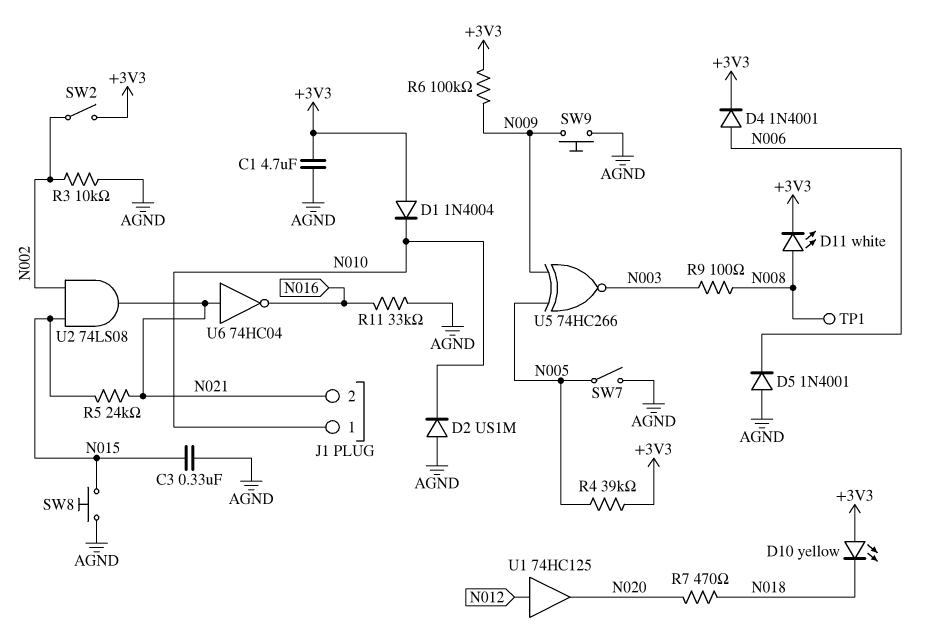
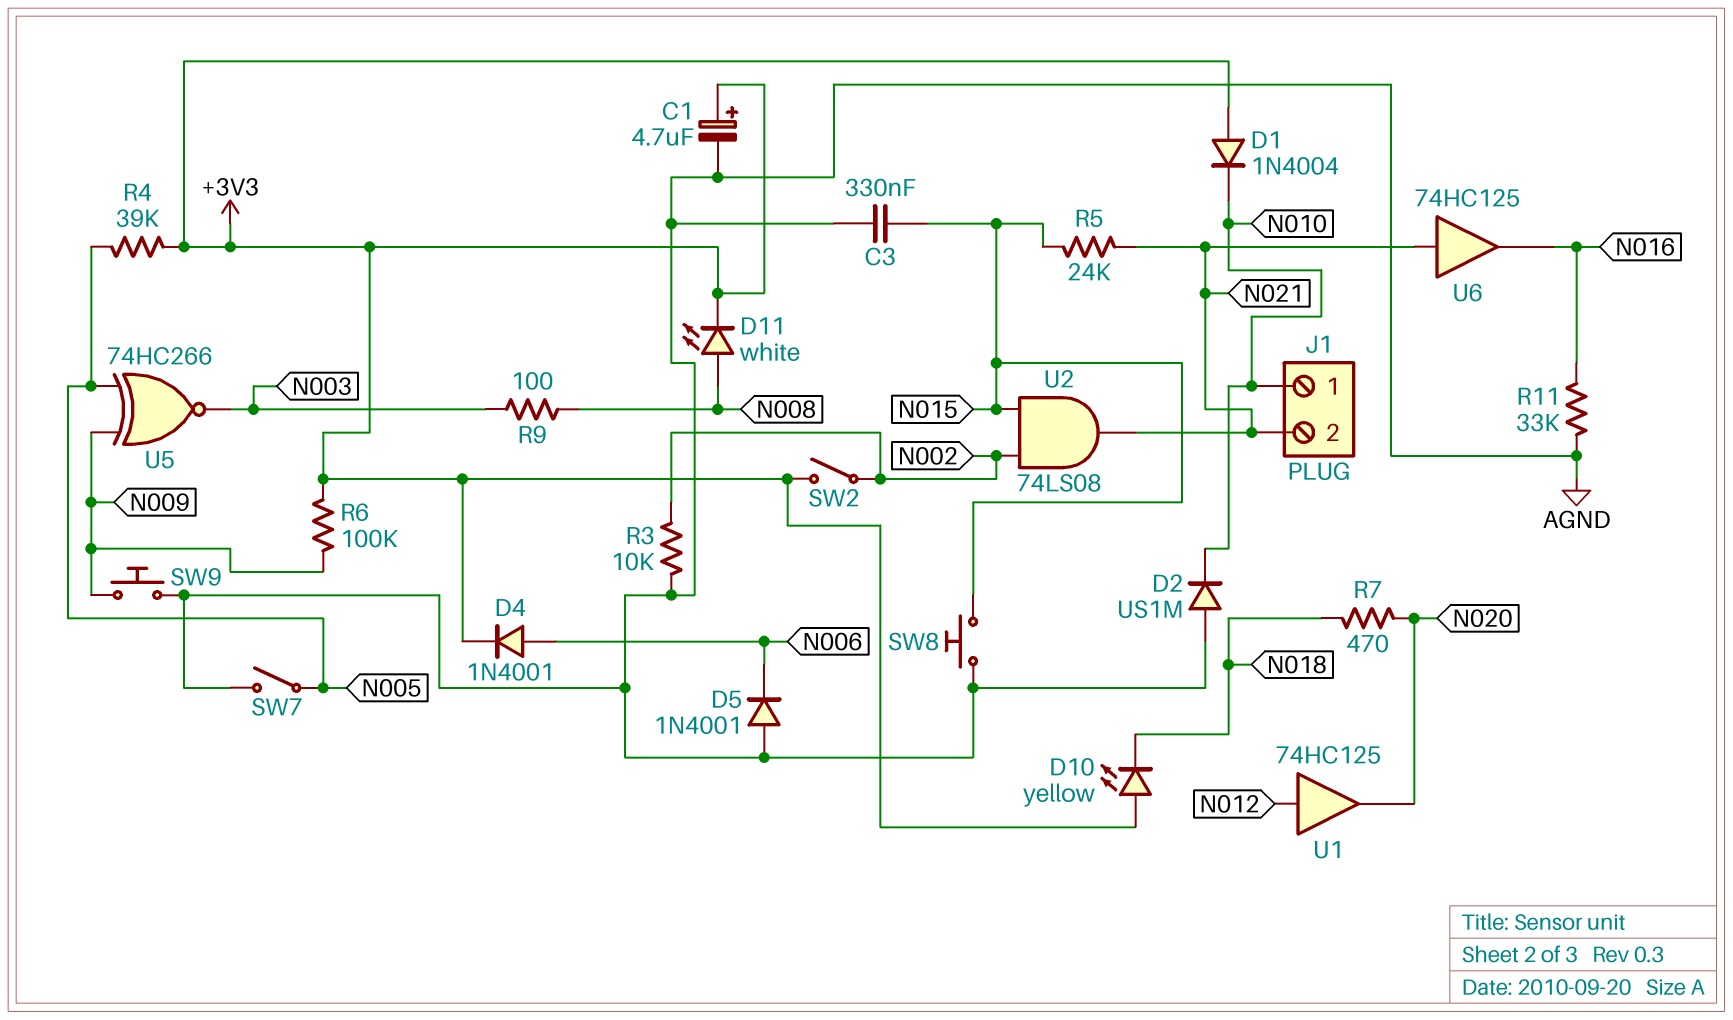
C1: 4.7uF (+3V3, AGND) -> 4.7uF (plus +3V3, minus AGND)
TP1: test point (N008) -> none
U6: NOT 74HC04 (in N021, out N016) -> buffer 74HC125 (in N021, out N016)

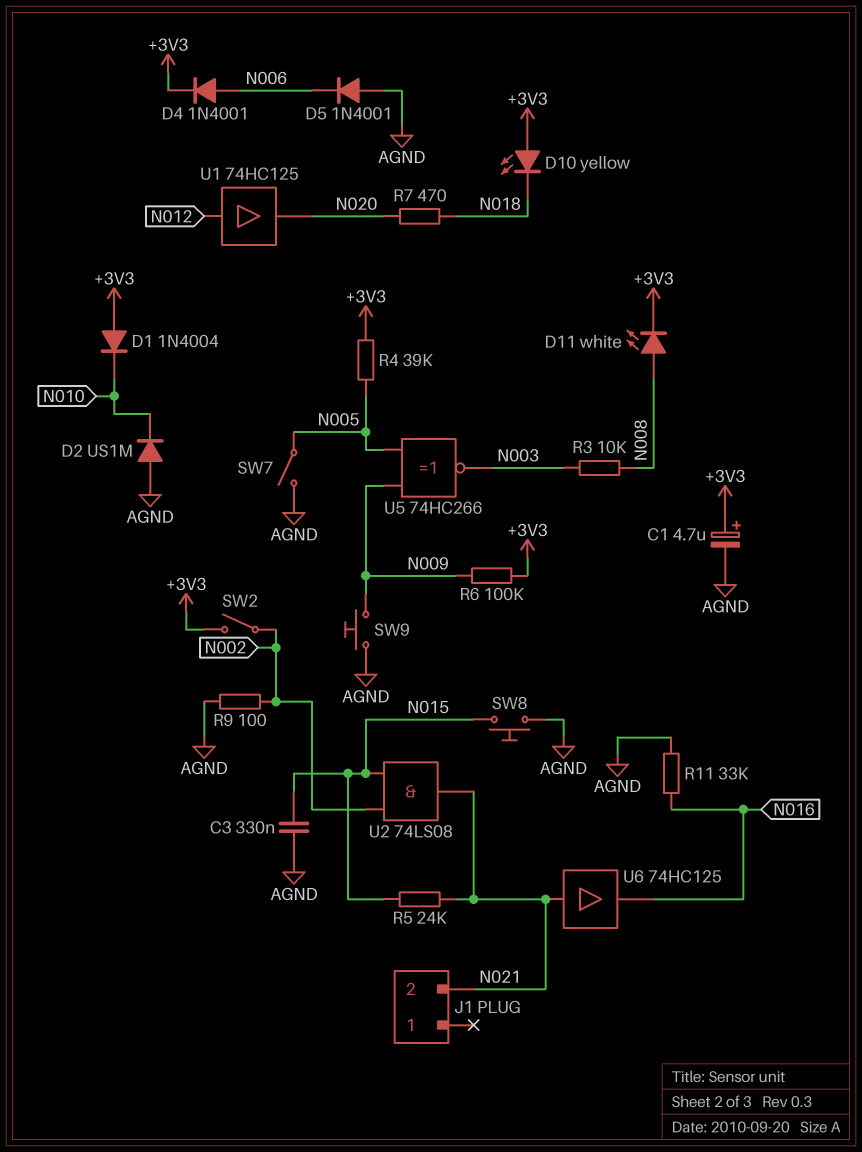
J1 pin 1: N010 -> none
R3: 10k (AGND, N002) -> 10k (N003, N008)
R9: 100 (N003, N008) -> 100 (AGND, N002)

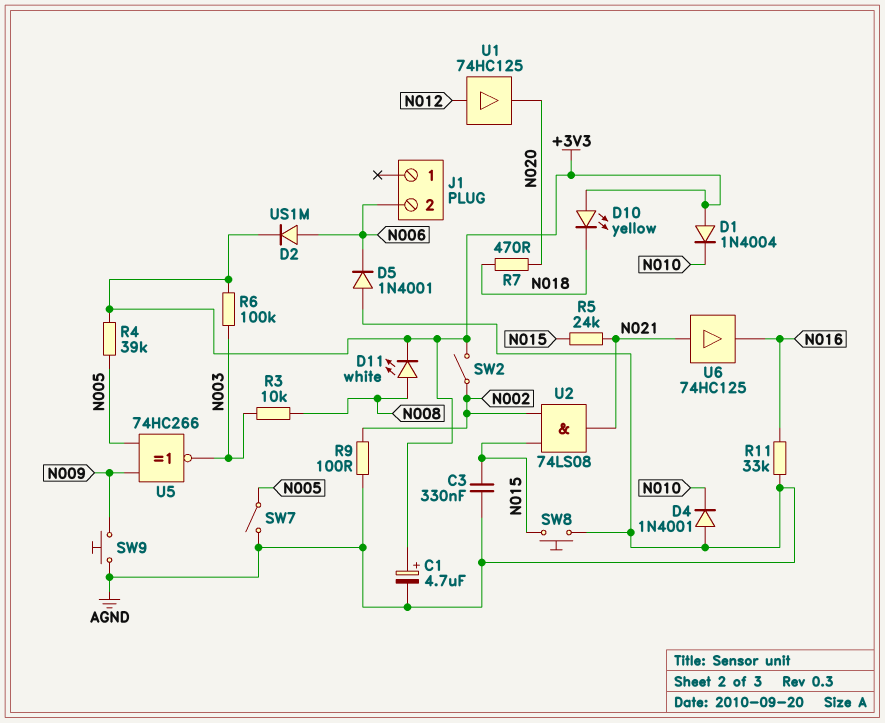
D2: diode US1M (A AGND, K N010) -> diode US1M (A N006, K +3V3)
D4: diode 1N4001 (A N006, K +3V3) -> diode 1N4001 (A AGND, K N010)
J1 pin 2: N021 -> N006
R6: 100k (+3V3, N009) -> 100k (+3V3, N003)

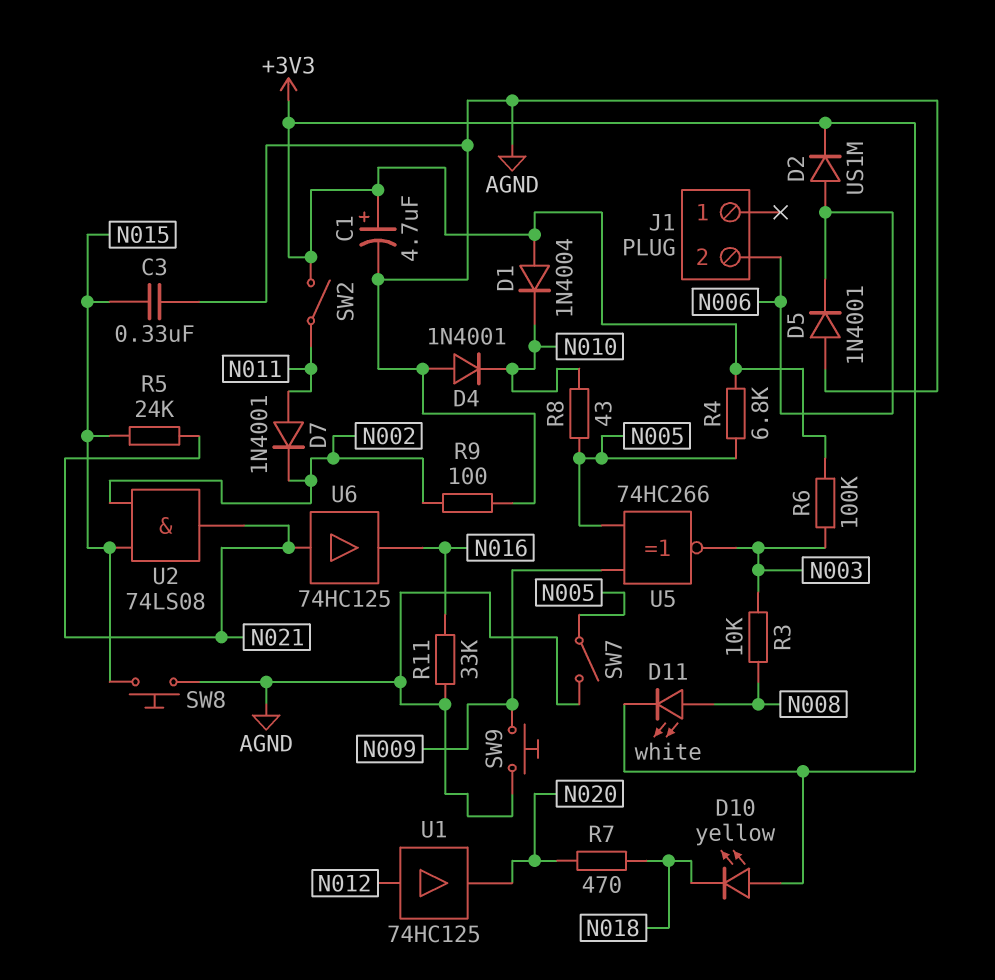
D7: none -> diode 1N4001 (A N011, K N002)
R4: 39k (+3V3, N005) -> 6.8k (+3V3, N005)
R8: none -> 43 (N005, N010)
SW2: switch (+3V3, N002) -> switch (+3V3, N011)

